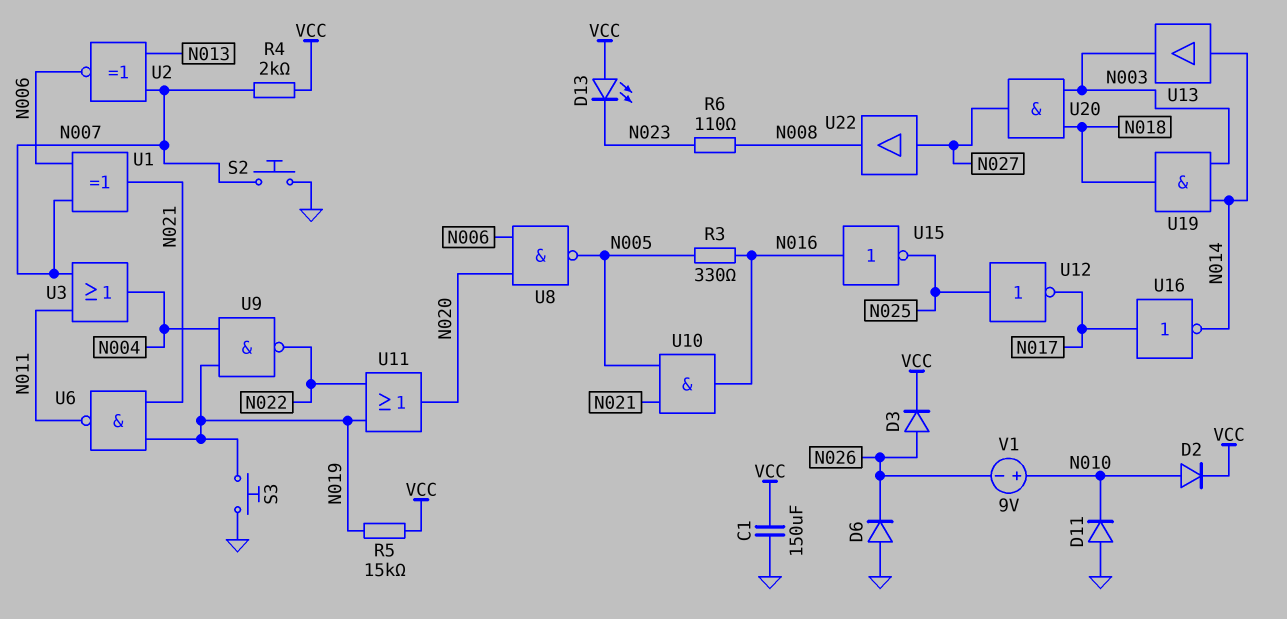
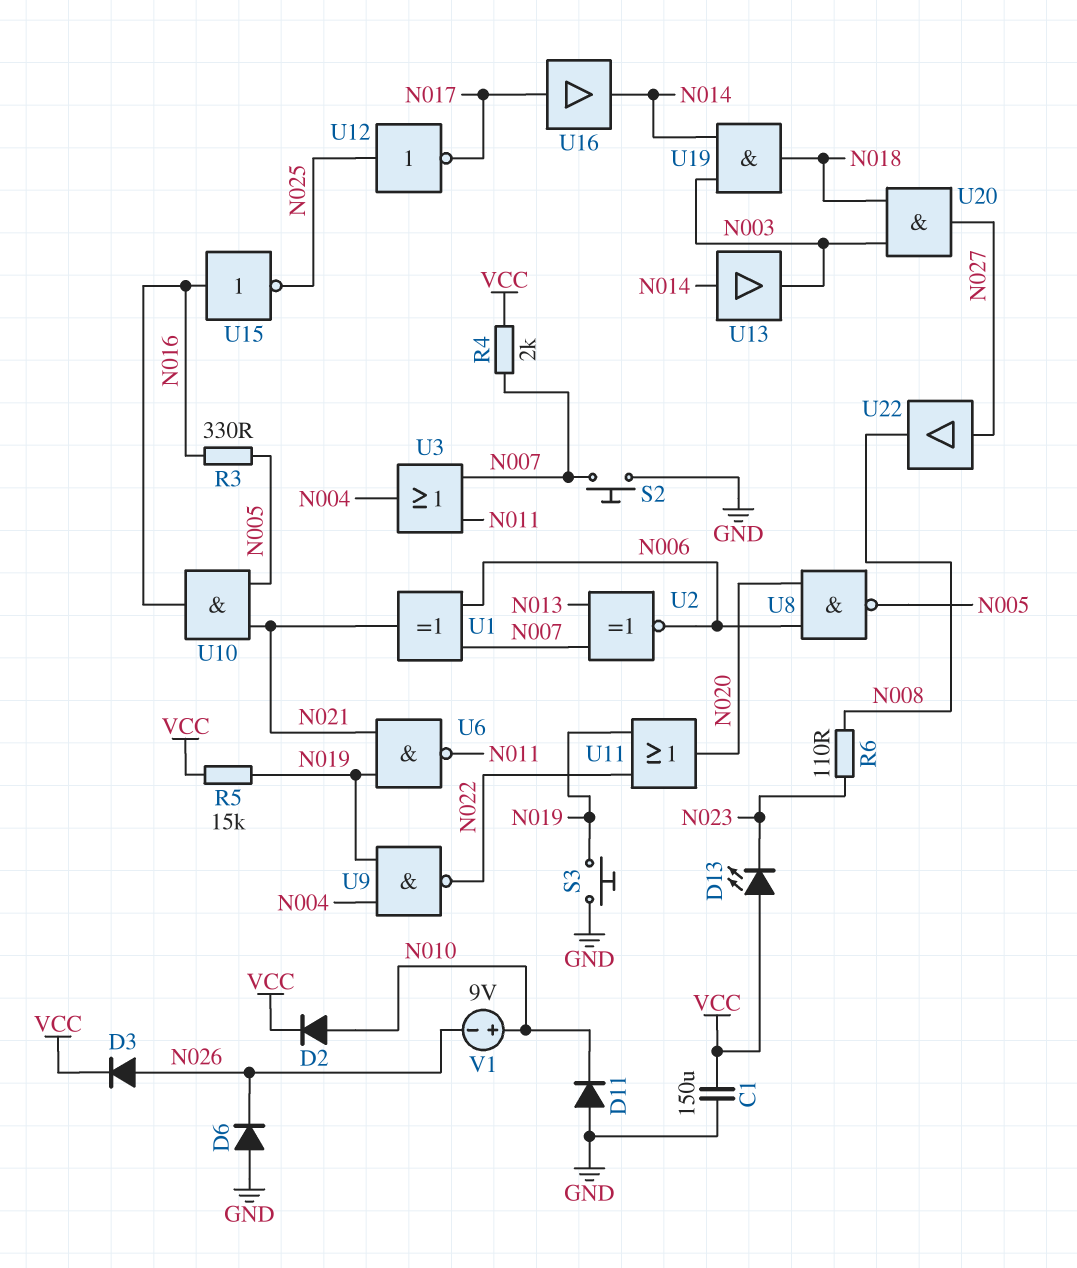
U16: NOT (in N017, out N014) -> buffer (in N017, out N014)

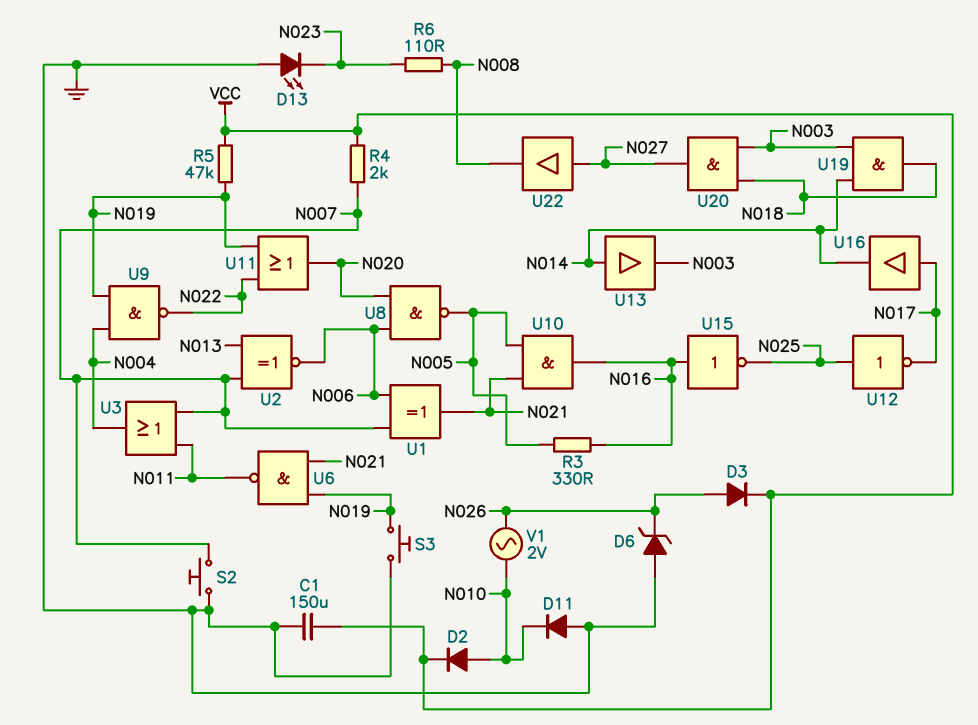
D6: diode (A GND, K N026) -> zener (A GND, K N026)
D13: LED (A VCC, K N023) -> LED (A GND, K N023)
R5: 15k (N019, VCC) -> 47k (N019, VCC)
V1: 9V (plus N010, minus N026) -> AC 2V (N010, N026)

